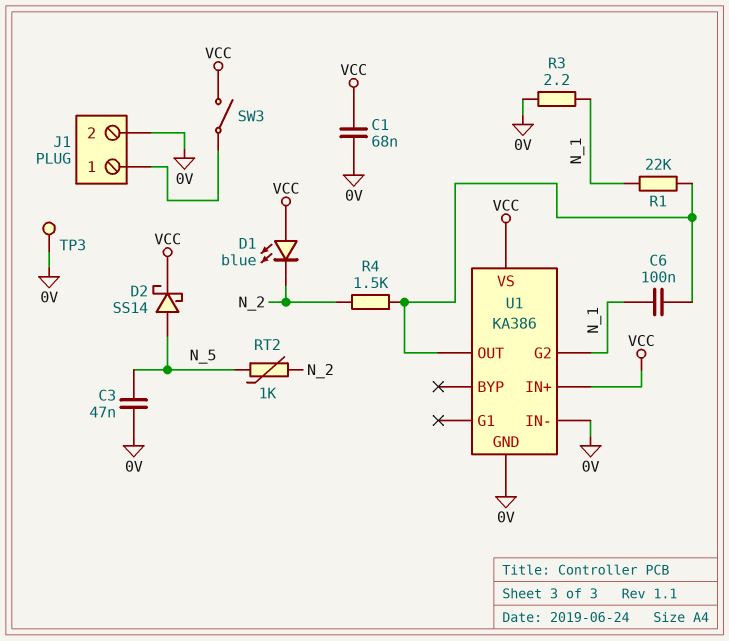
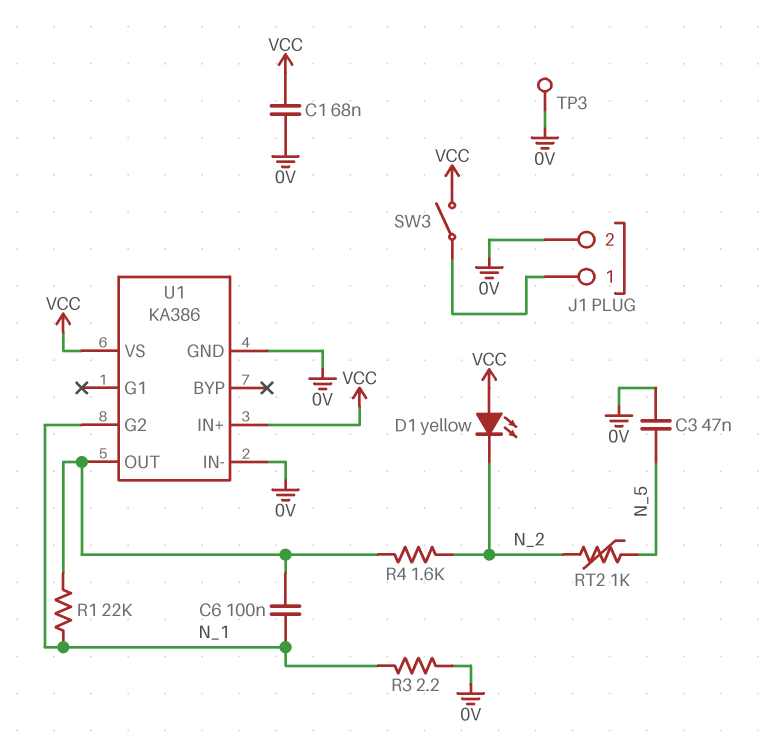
D1: LED blue (A VCC, K N_2) -> LED yellow (A VCC, K N_2)
D2: schottky SS14 (A N_5, K VCC) -> none
R4: 1.5k (N_2, U1/OUT) -> 1.6k (N_2, U1/OUT)

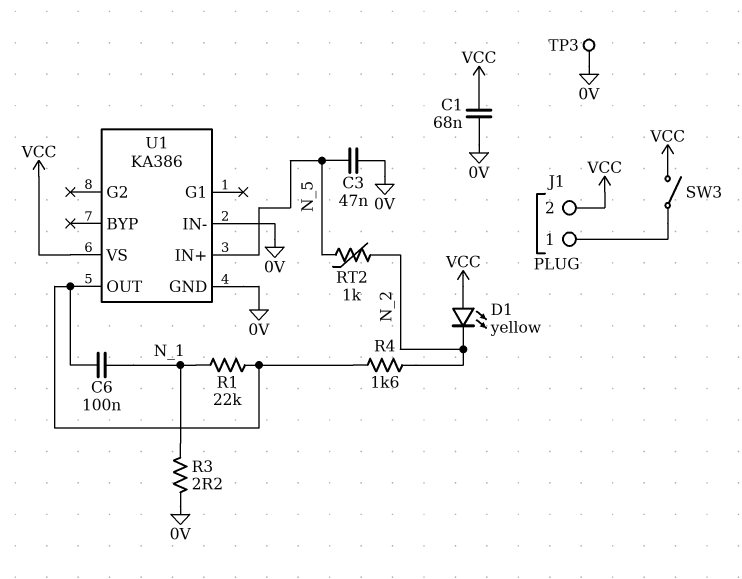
J1 pin 2: 0V -> VCC
U1 pin G2: N_1 -> none
U1 pin IN+: VCC -> N_5

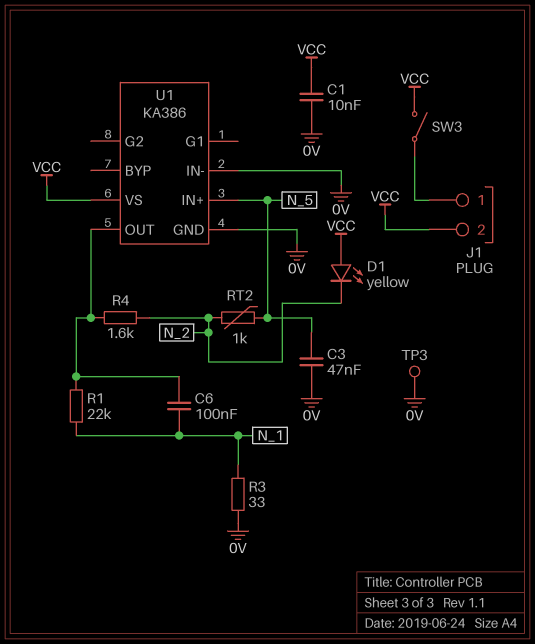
C1: 68nF (0V, VCC) -> 10nF (0V, VCC)
R3: 2.2 (0V, N_1) -> 33 (0V, N_1)

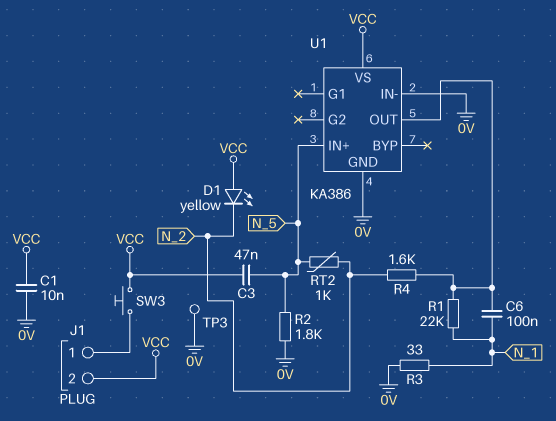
C3: 47nF (0V, N_5) -> 47nF (N_5, VCC)
R2: none -> 1.8k (0V, N_5)
SW3: switch (J1/1, VCC) -> button (J1/1, VCC)

